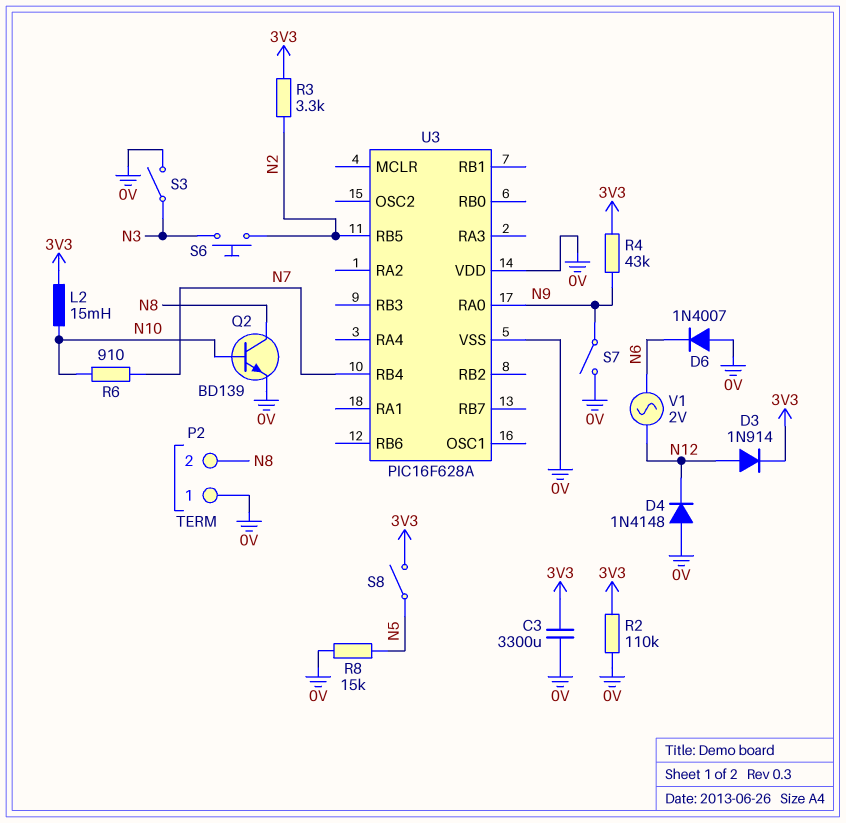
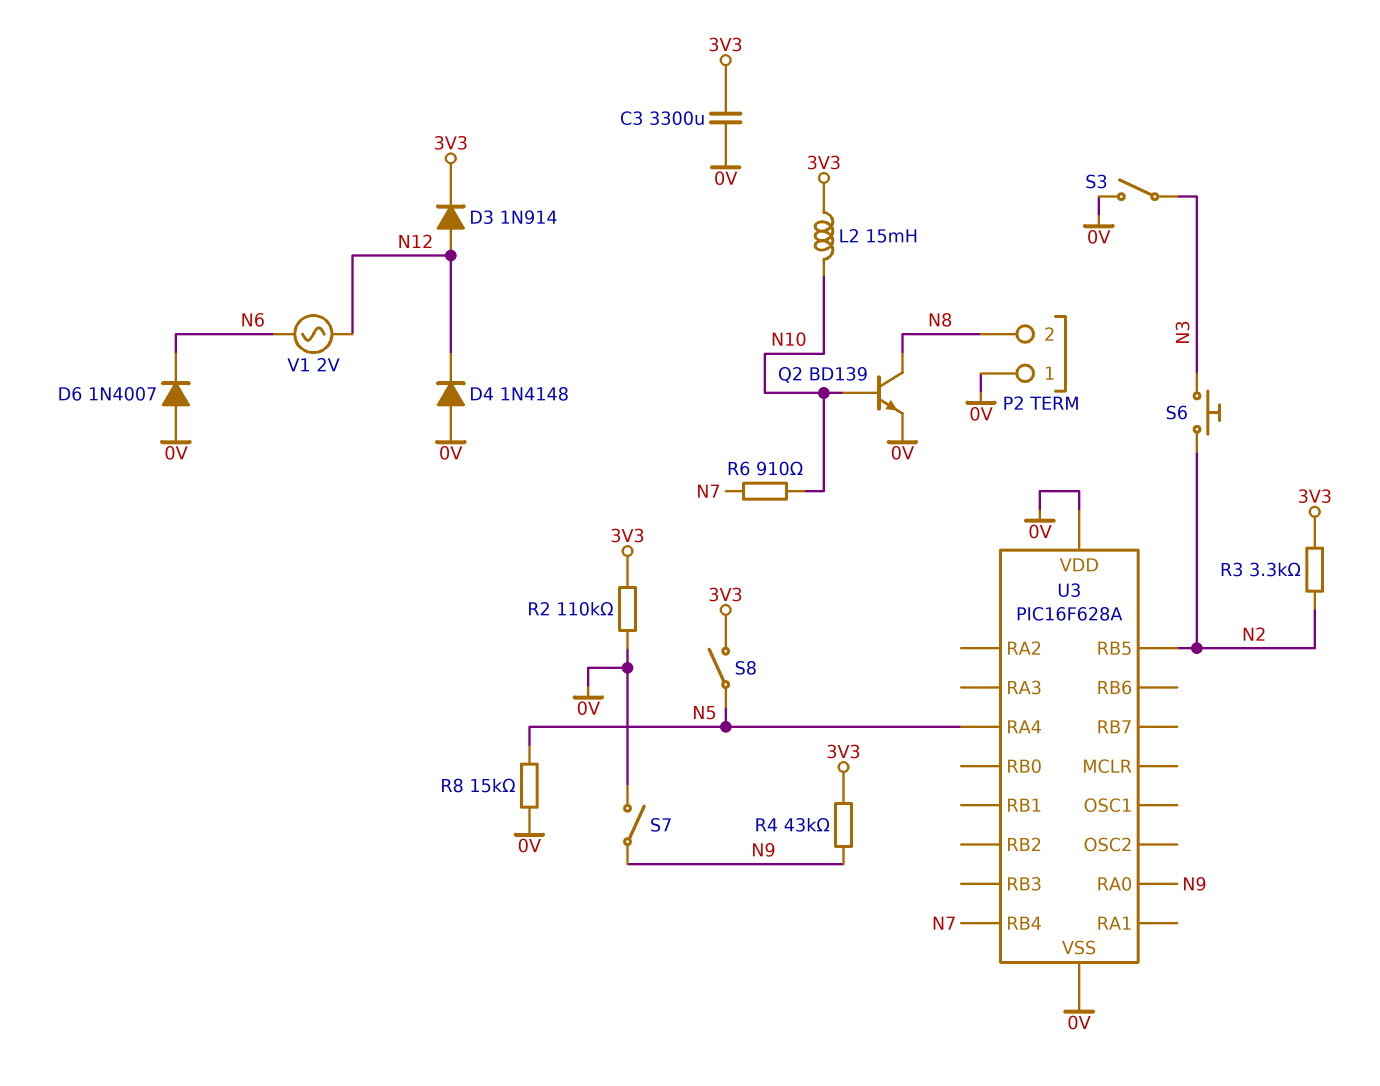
U3 pin RA4: none -> N5

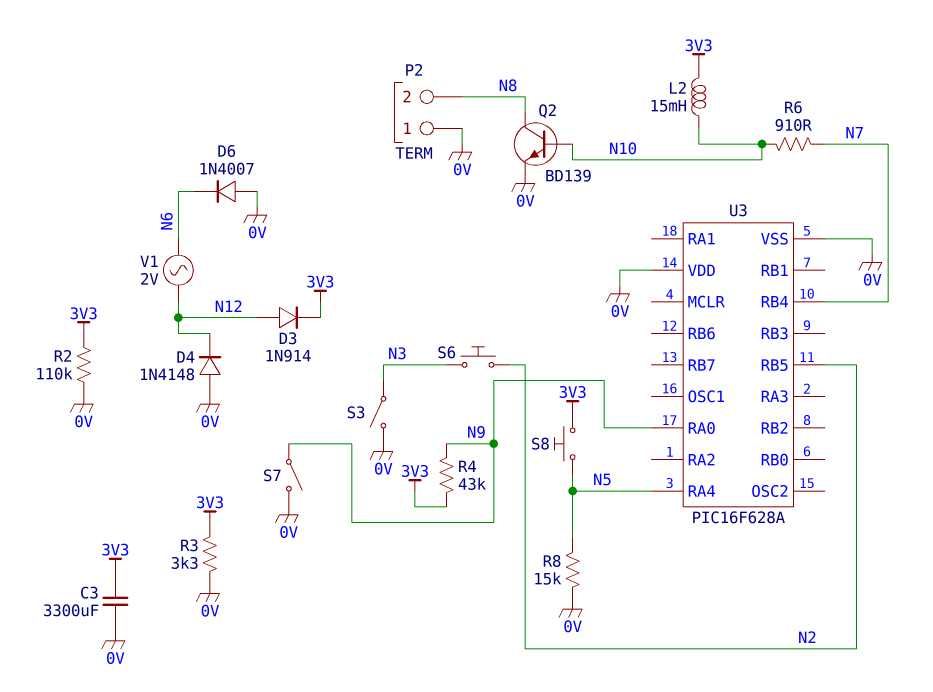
R3: 3.3k (3V3, N2) -> 3.3k (0V, 3V3)
S8: switch (3V3, N5) -> button (3V3, N5)

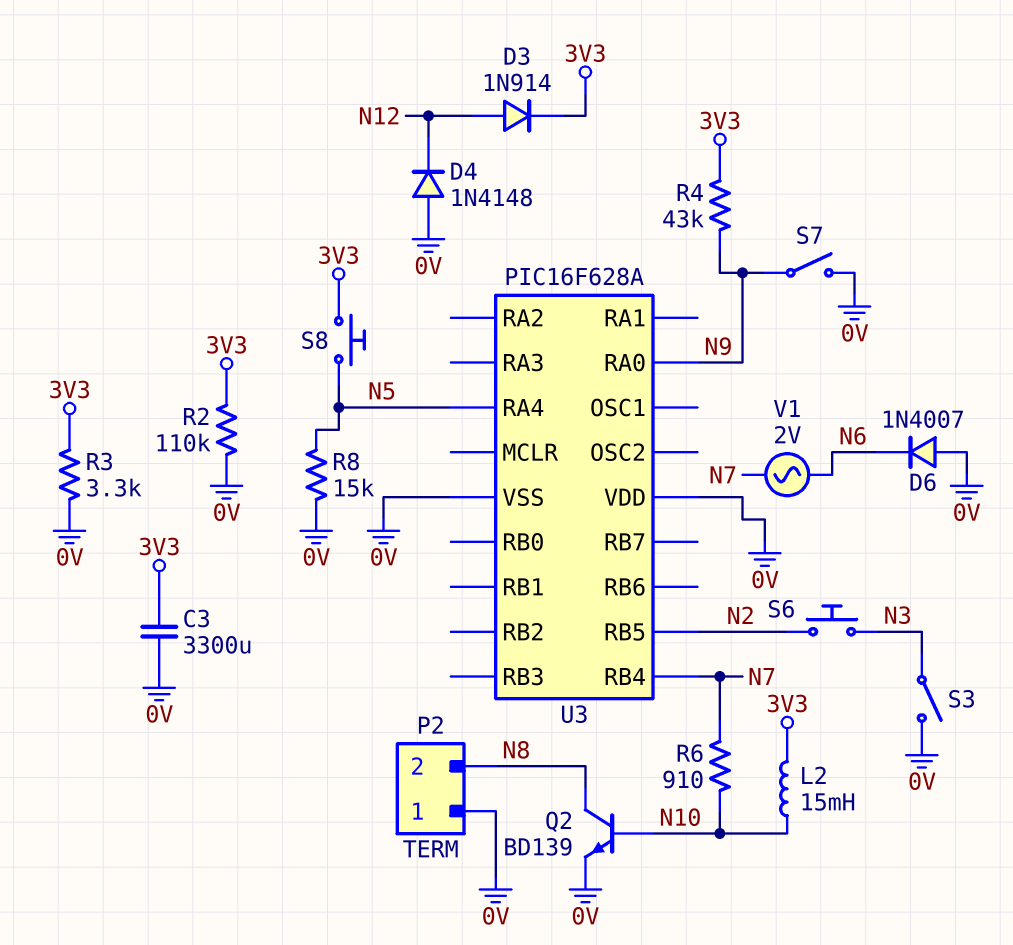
V1: AC 2V (N6, N12) -> AC 2V (N6, N7)

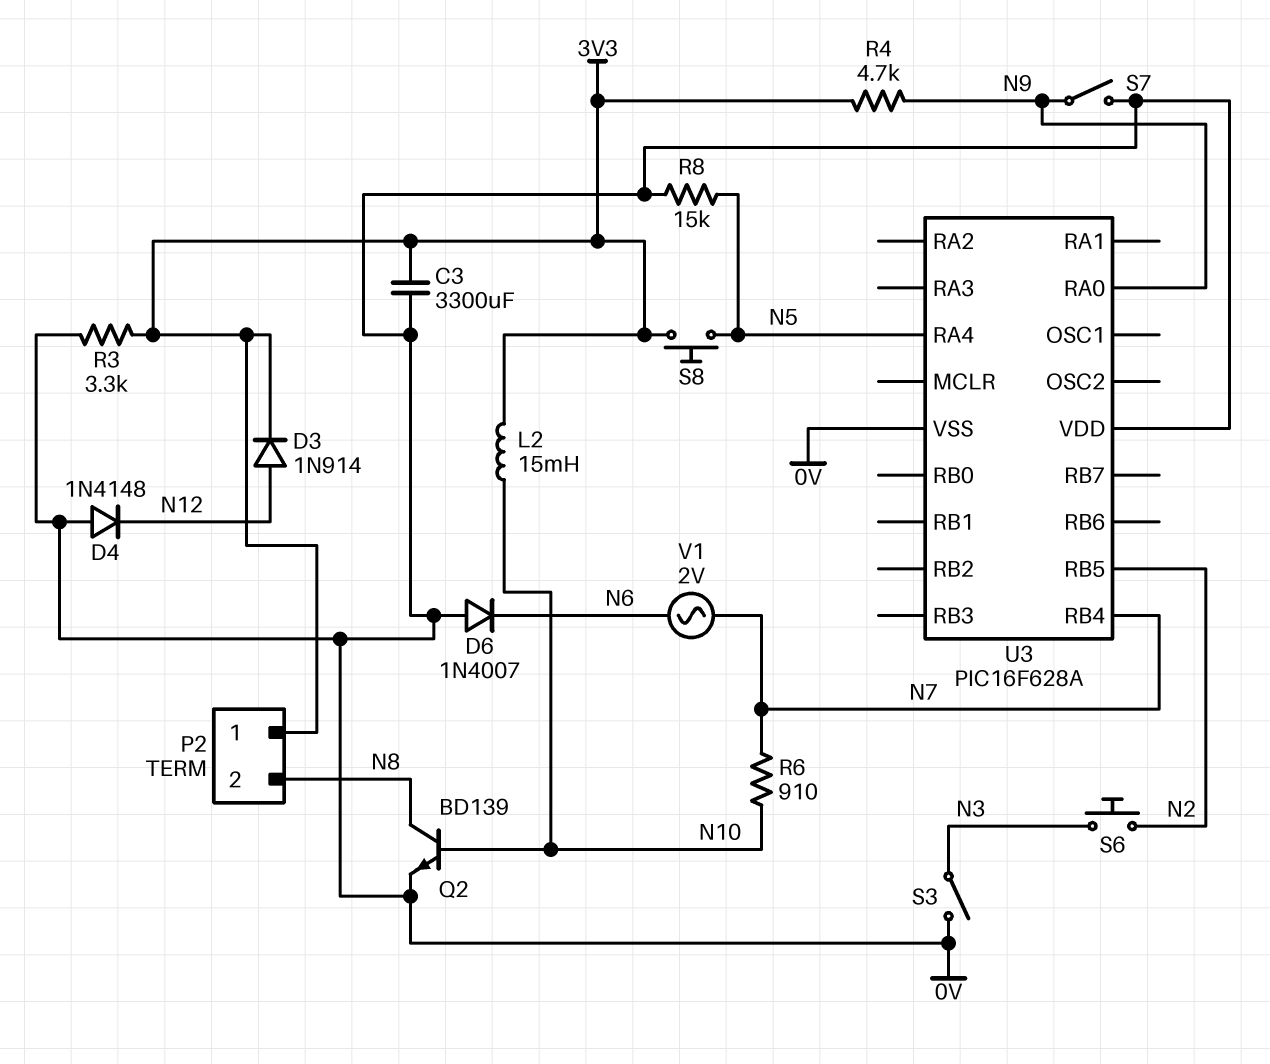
P2 pin 1: 0V -> 3V3
R2: 110k (0V, 3V3) -> none
R4: 43k (3V3, N9) -> 4.7k (3V3, N9)

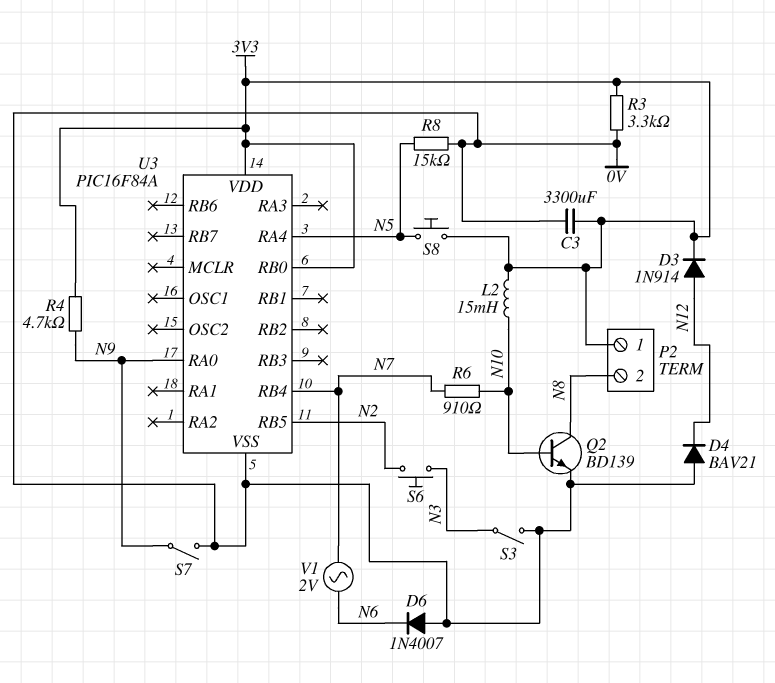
D4: diode 1N4148 (A 0V, K N12) -> diode BAV21 (A 0V, K N12)
U3: PIC16F628A -> PIC16F84A
U3 pin RB0: none -> 3V3
U3 pin VDD: 0V -> 3V3

